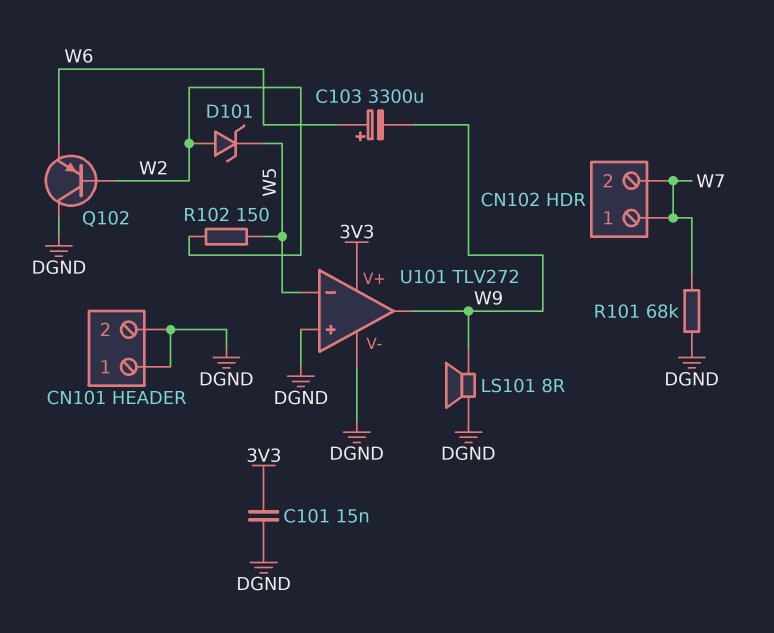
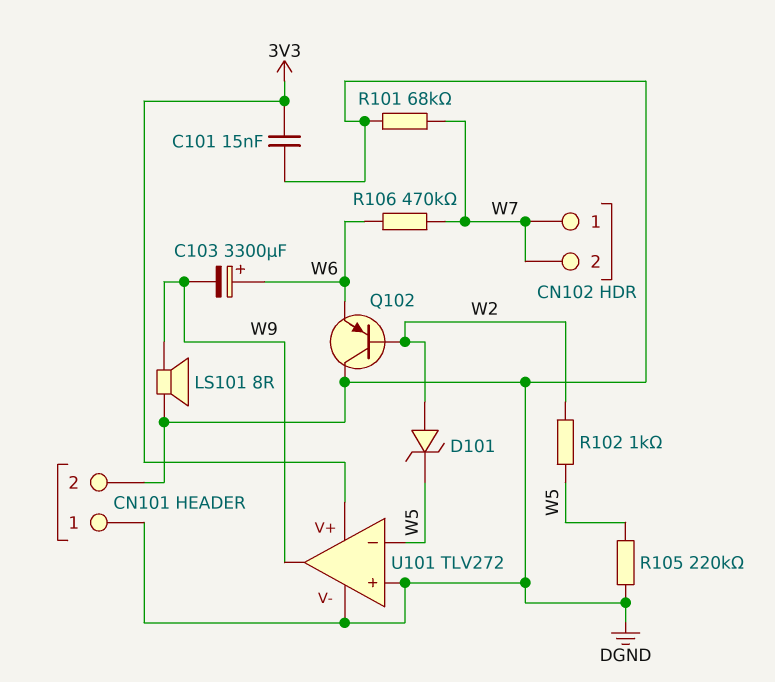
R102: 150 (W2, W5) -> 1k (W2, W5)
R105: none -> 220k (DGND, W5)
R106: none -> 470k (W6, W7)

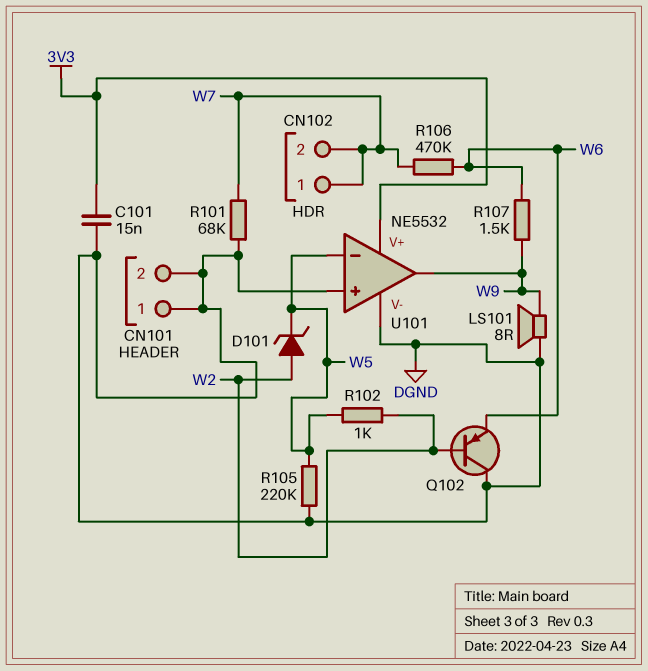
C103: 3300uF (plus W6, minus W9) -> none
R107: none -> 1.5k (W6, W9)
U101: TLV272 -> NE5532

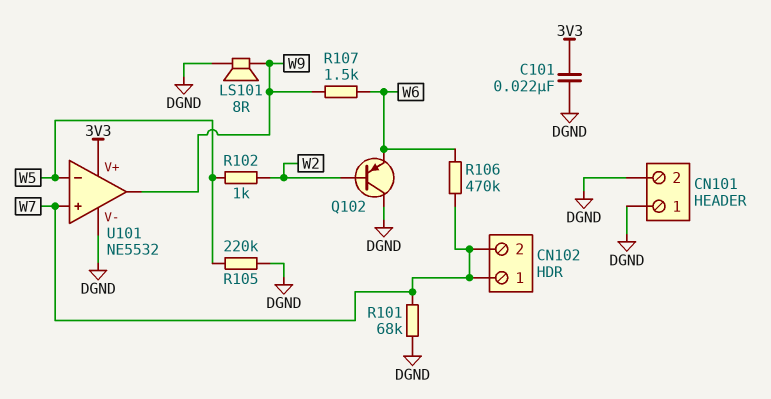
C101: 15nF (3V3, DGND) -> 22nF (3V3, DGND)
D101: zener (A W2, K W5) -> none
U101 pin in+: DGND -> W7

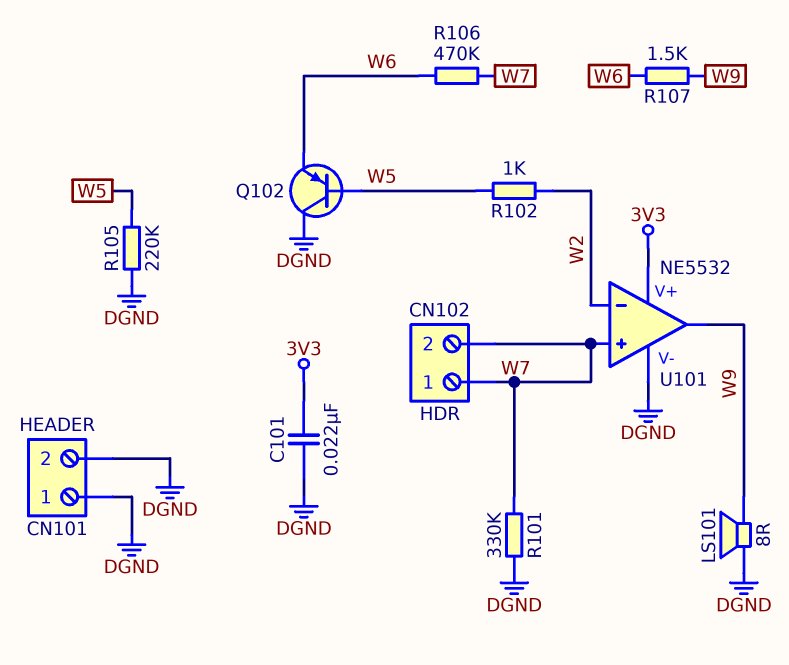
Q102: PNP (B W2, C DGND, E W6) -> PNP (B W5, C DGND, E W6)
R101: 68k (DGND, W7) -> 330k (DGND, W7)
U101 pin in-: W5 -> W2

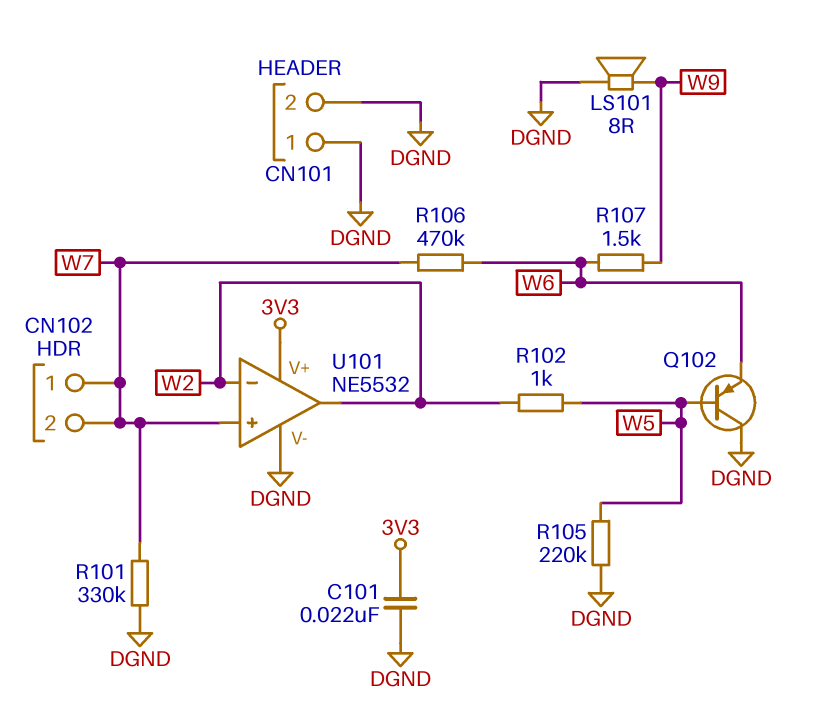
U101 pin out: W9 -> W2

